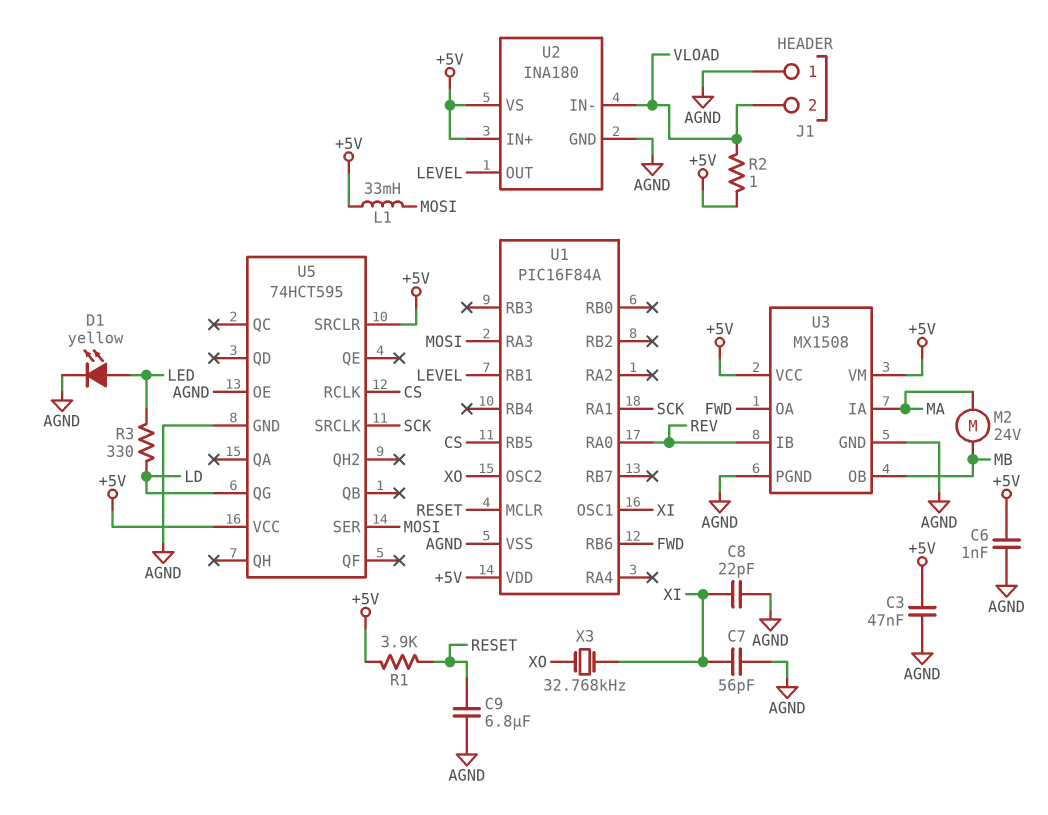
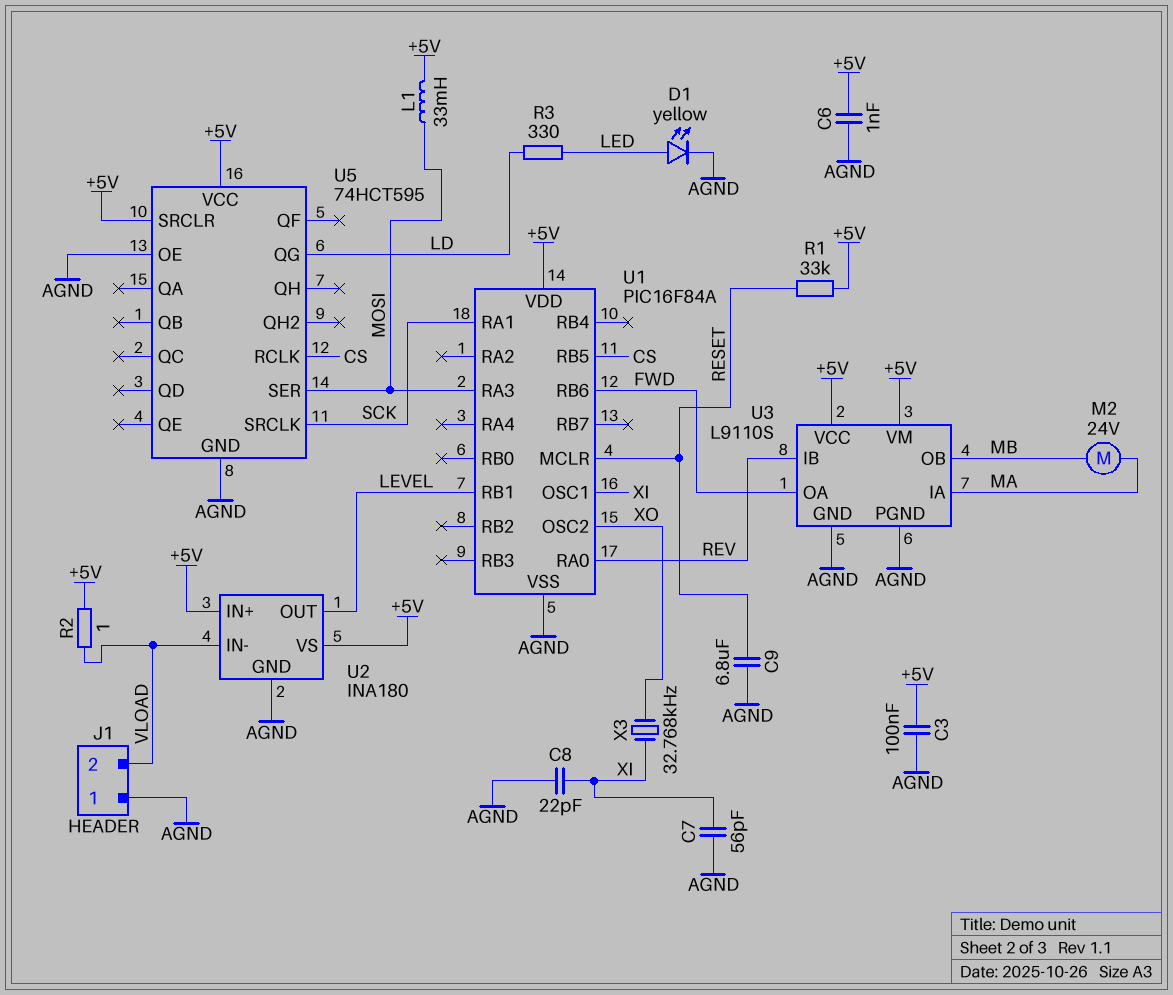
C3: 47nF (+5V, AGND) -> 100nF (+5V, AGND)
R1: 3.9k (+5V, RESET) -> 33k (+5V, RESET)
U3: MX1508 -> L9110S

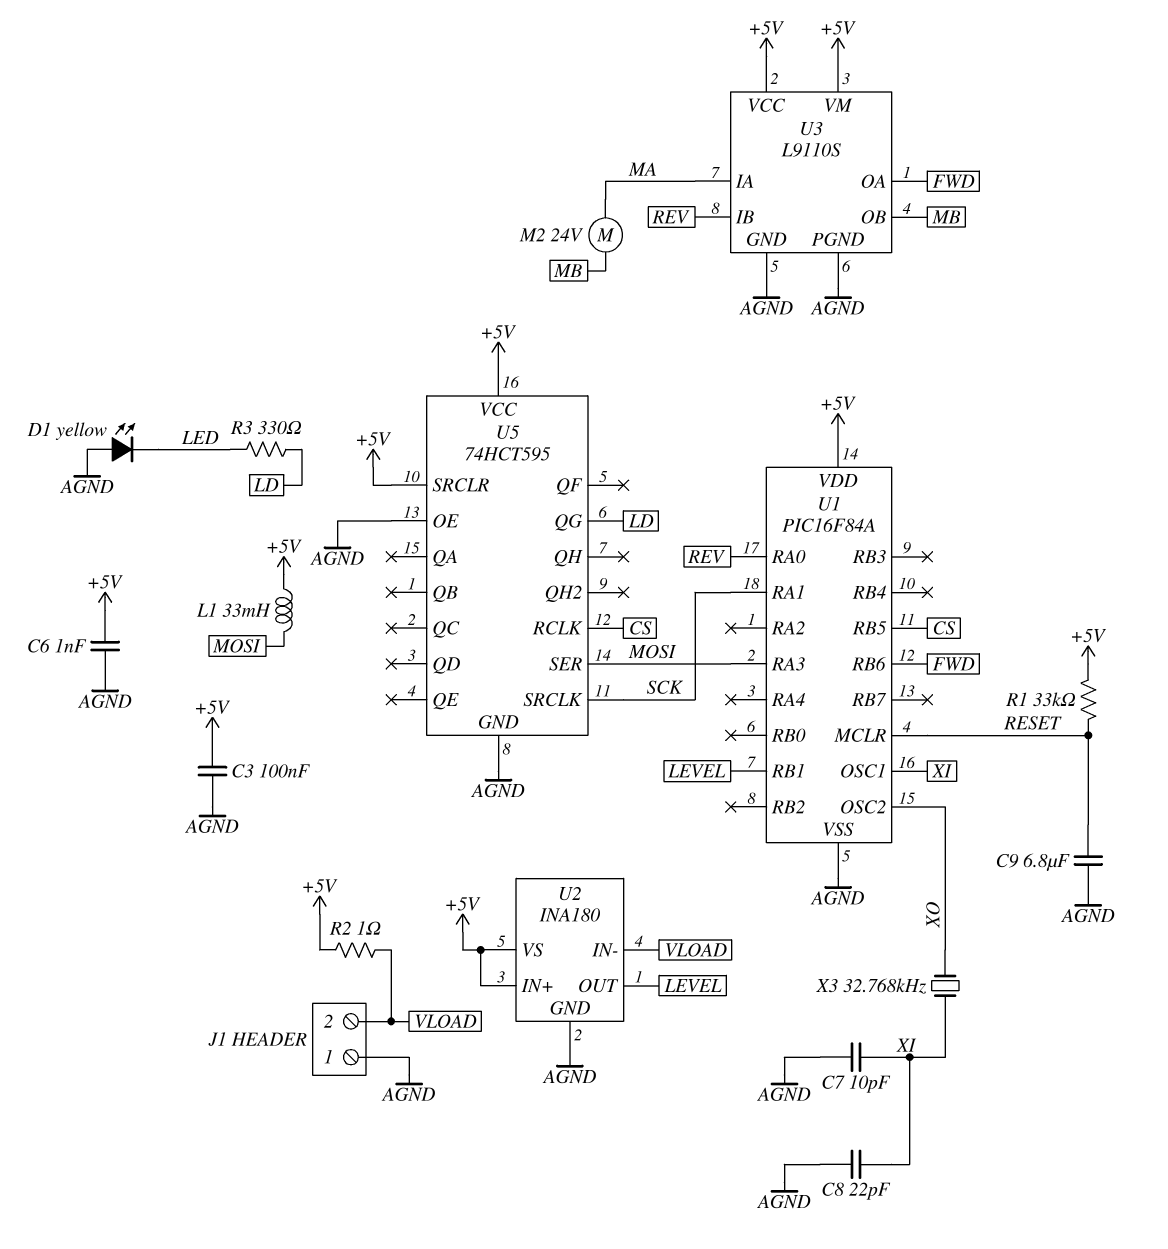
C7: 56pF (AGND, XI) -> 10pF (AGND, XI)
D1: LED yellow (A LED, K AGND) -> LED yellow (A AGND, K LED)

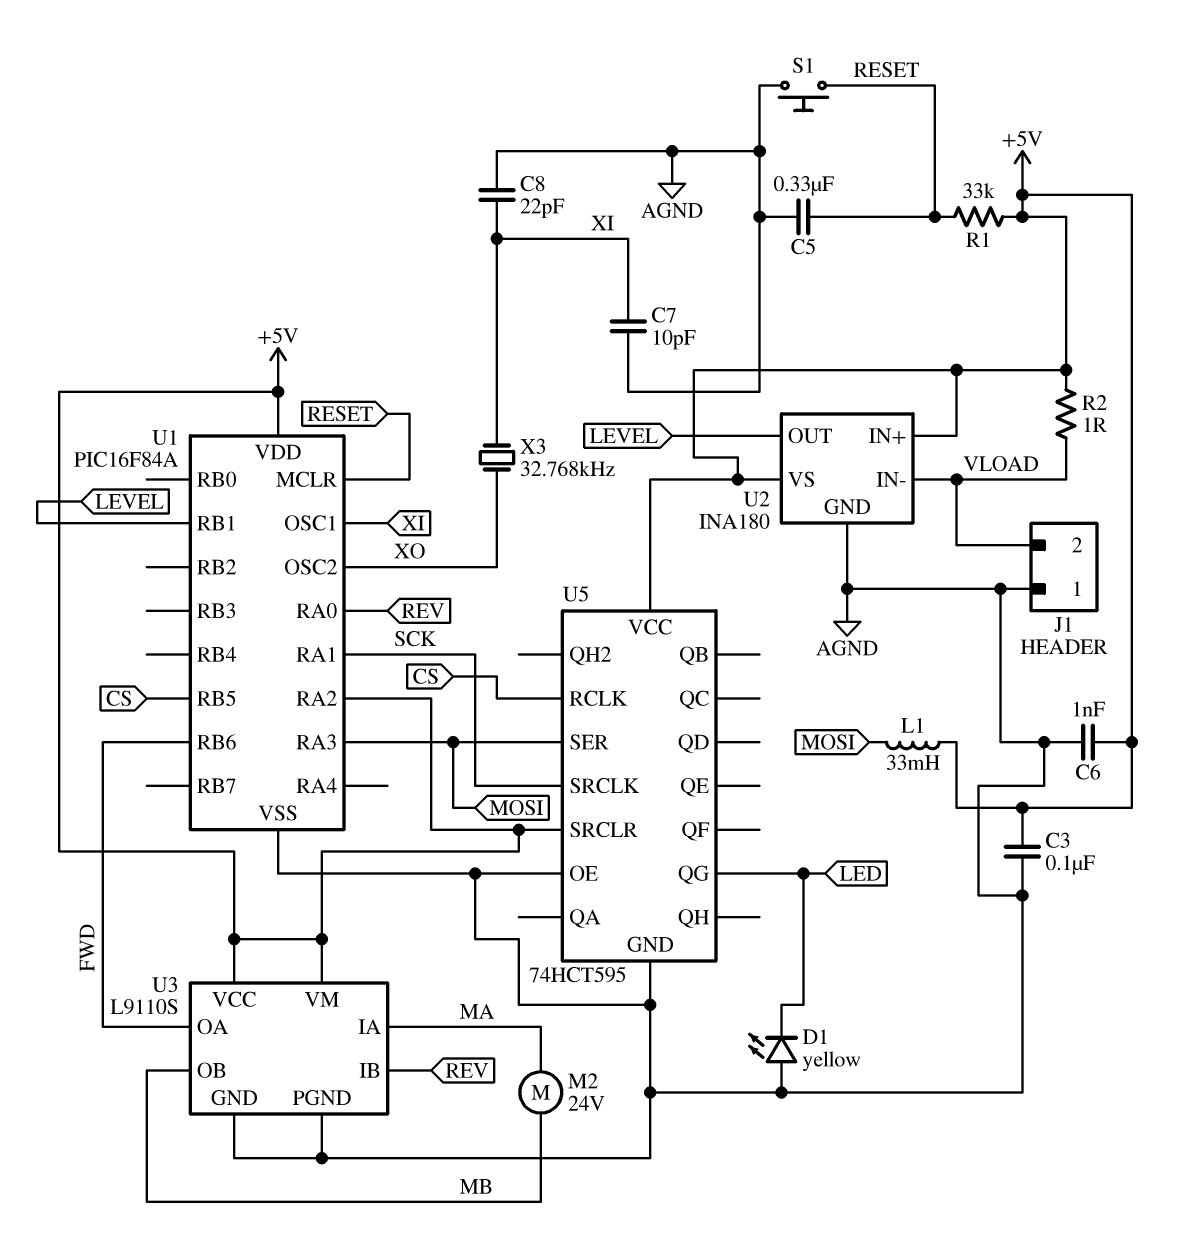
C5: none -> 330nF (AGND, RESET)
C9: 6.8uF (AGND, RESET) -> none
R3: 330 (LD, LED) -> none
S1: none -> button (AGND, RESET)
U1 pin RA2: none -> +5V
U5 pin QG: LD -> LED

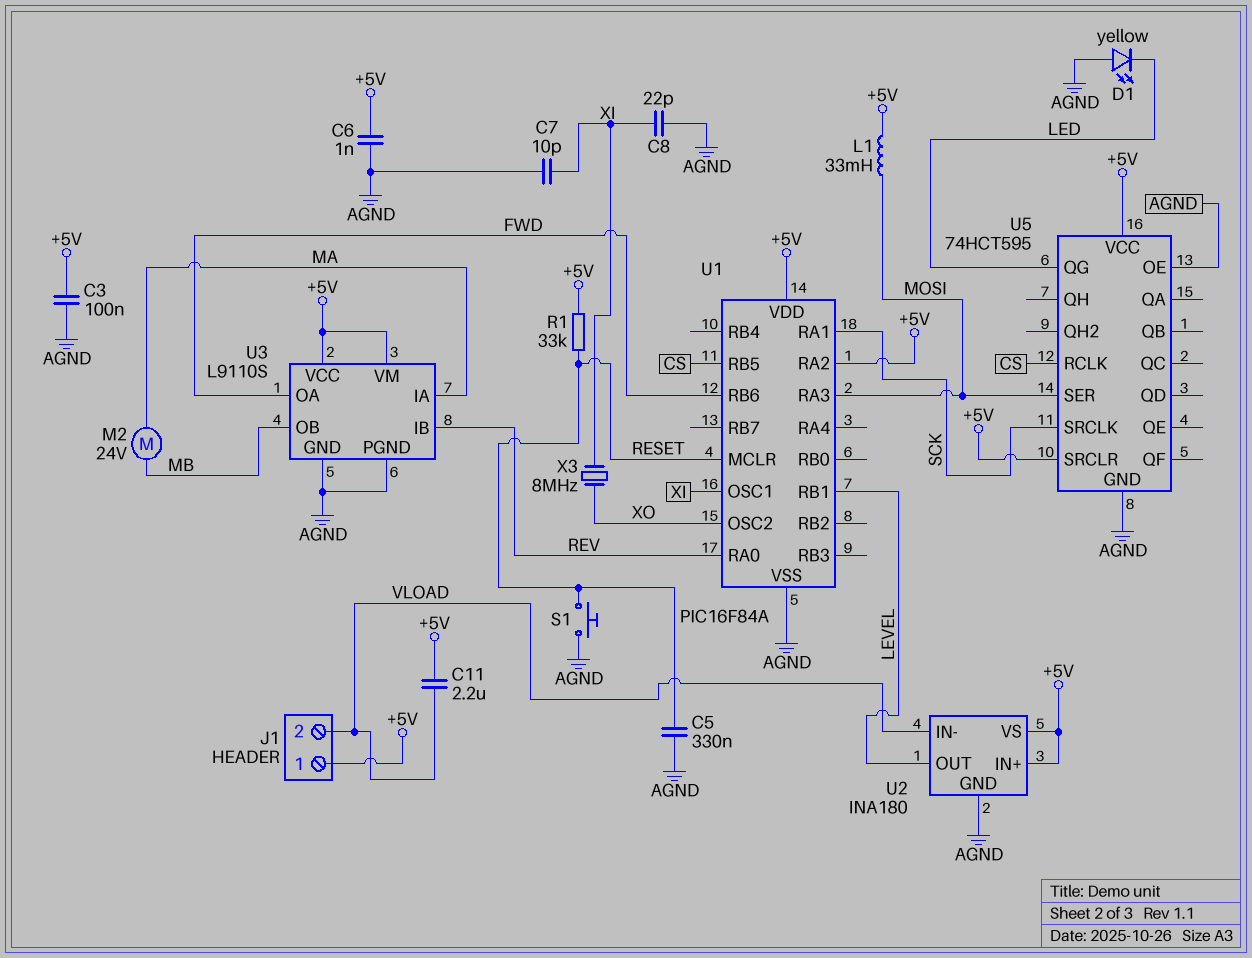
C11: none -> 2.2uF (+5V, VLOAD)
J1 pin 1: AGND -> +5V
R2: 1 (+5V, VLOAD) -> none
X3: 32.768kHz (XI, XO) -> 8MHz (XI, XO)

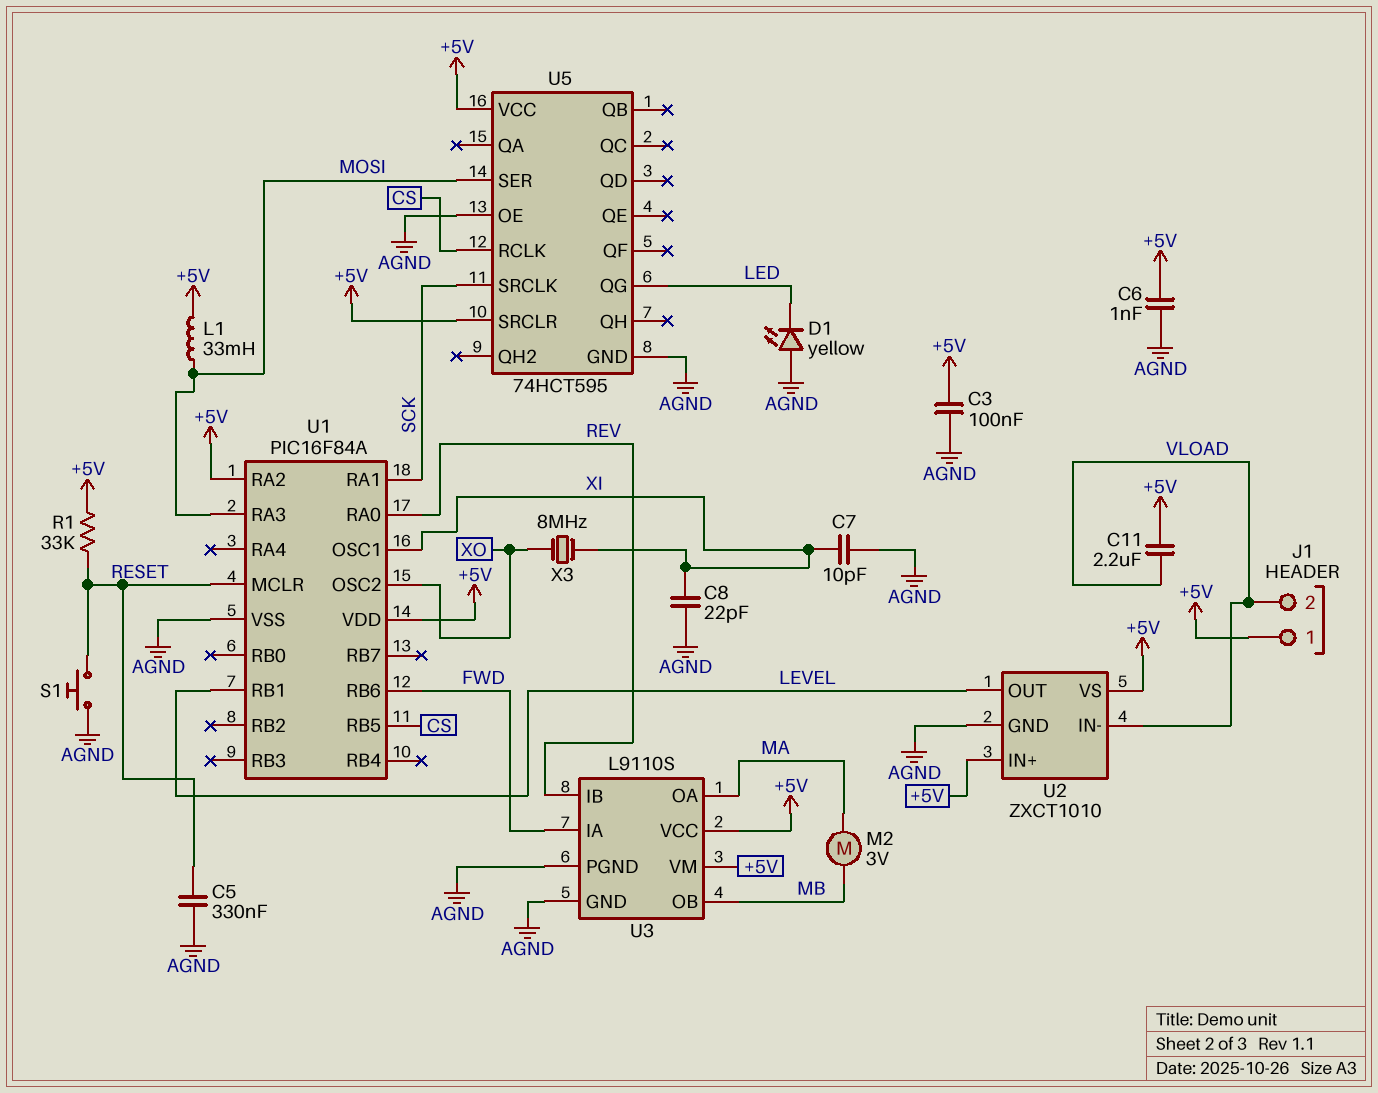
M2: motor 24V (MA, MB) -> motor 3V (MA, MB)
U2: INA180 -> ZXCT1010
U3 pin IA: MA -> FWD
U3 pin OA: FWD -> MA

